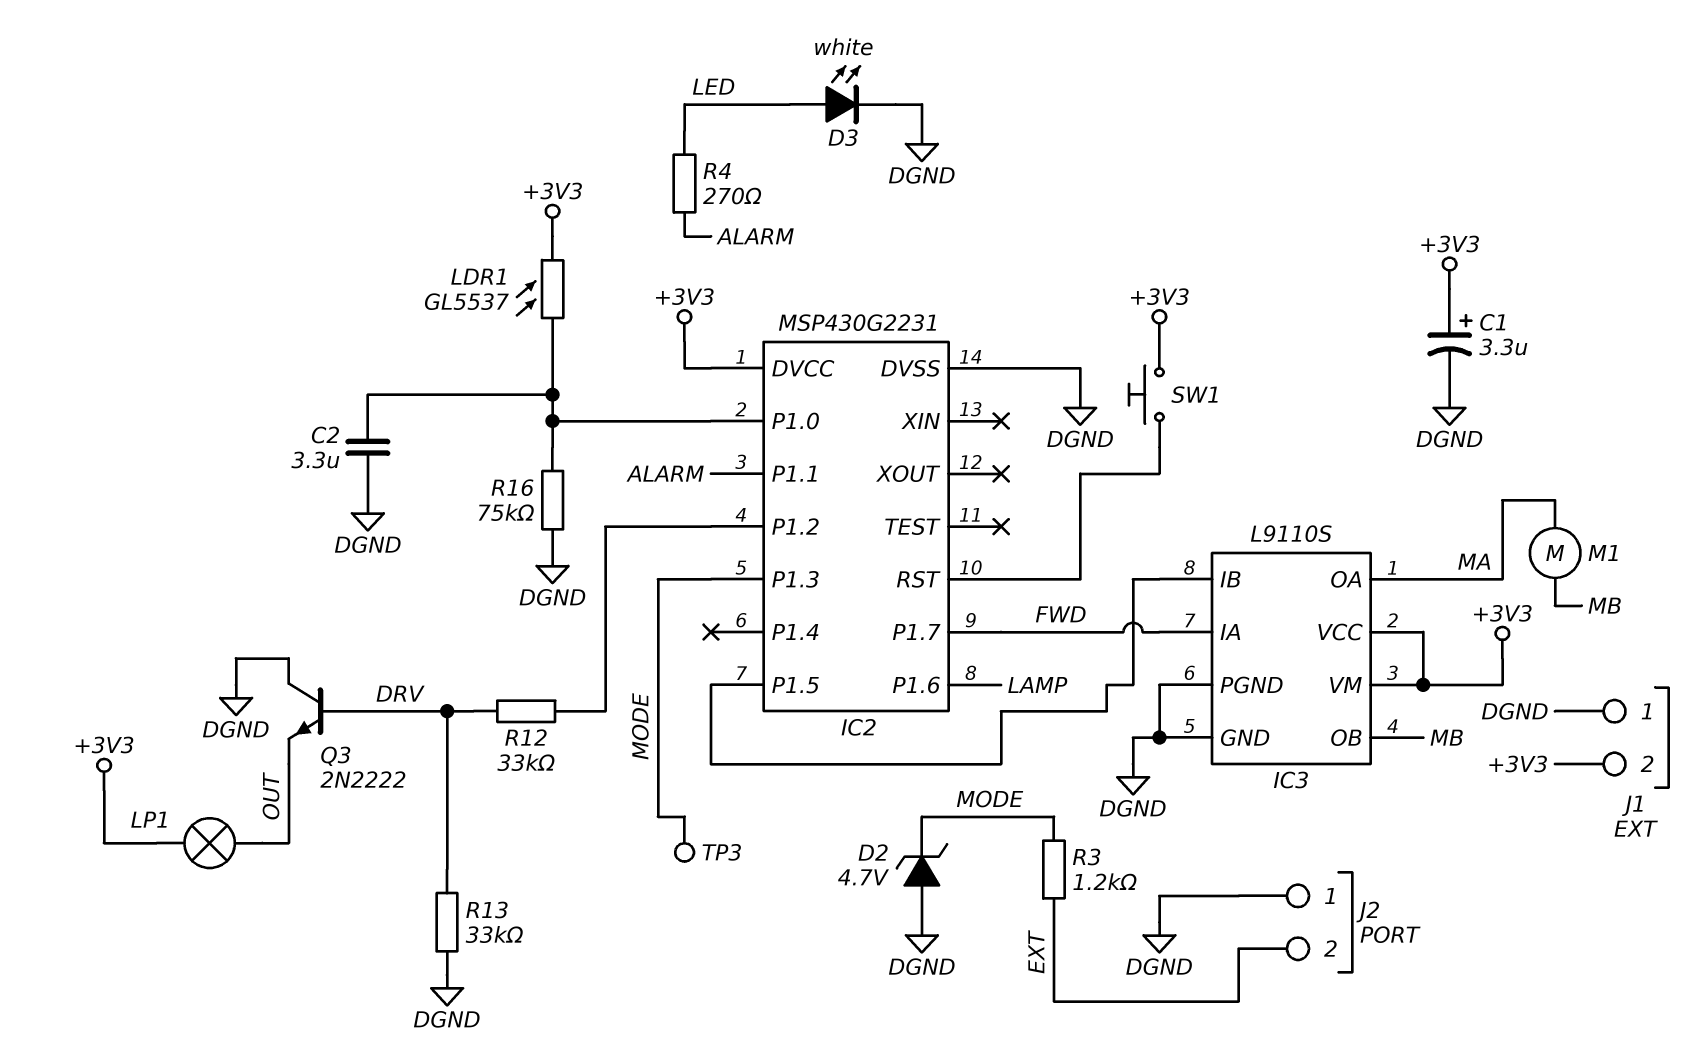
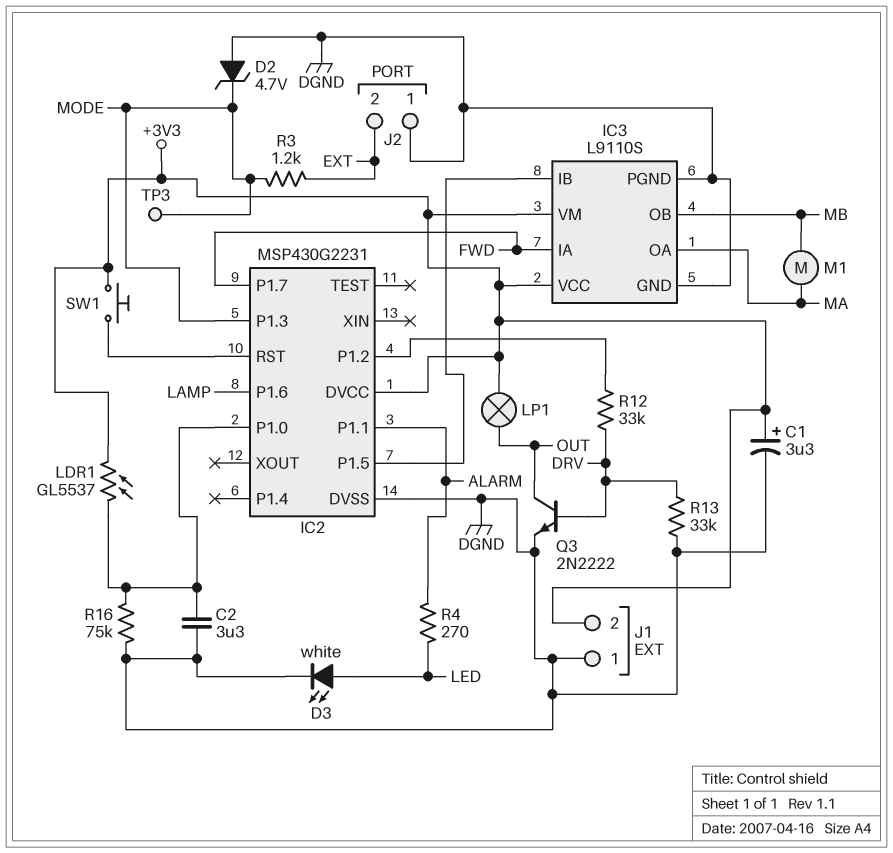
Q3: NPN 2N2222 (B DRV, C DGND, E OUT) -> NPN 2N2222 (B DRV, C OUT, E DGND)

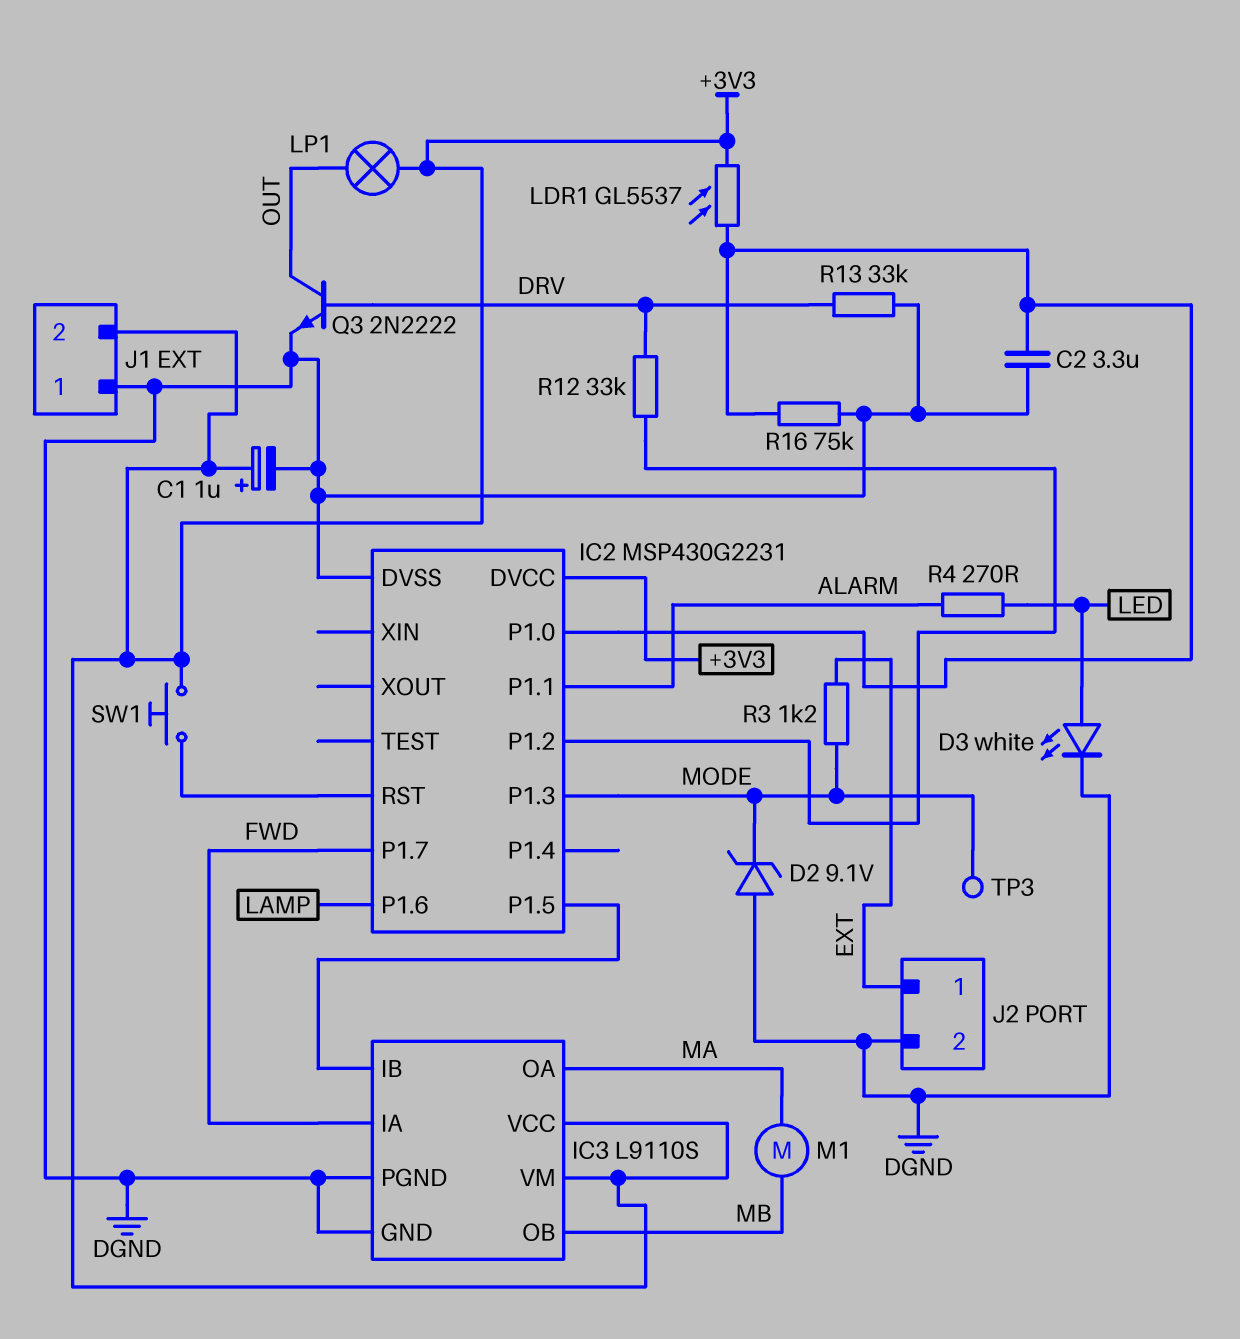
C1: 3.3uF (plus +3V3, minus DGND) -> 1uF (plus +3V3, minus DGND)
D2: zener 4.7V (A DGND, K MODE) -> zener 9.1V (A DGND, K MODE)
J2 pin 1: DGND -> EXT
J2 pin 2: EXT -> DGND

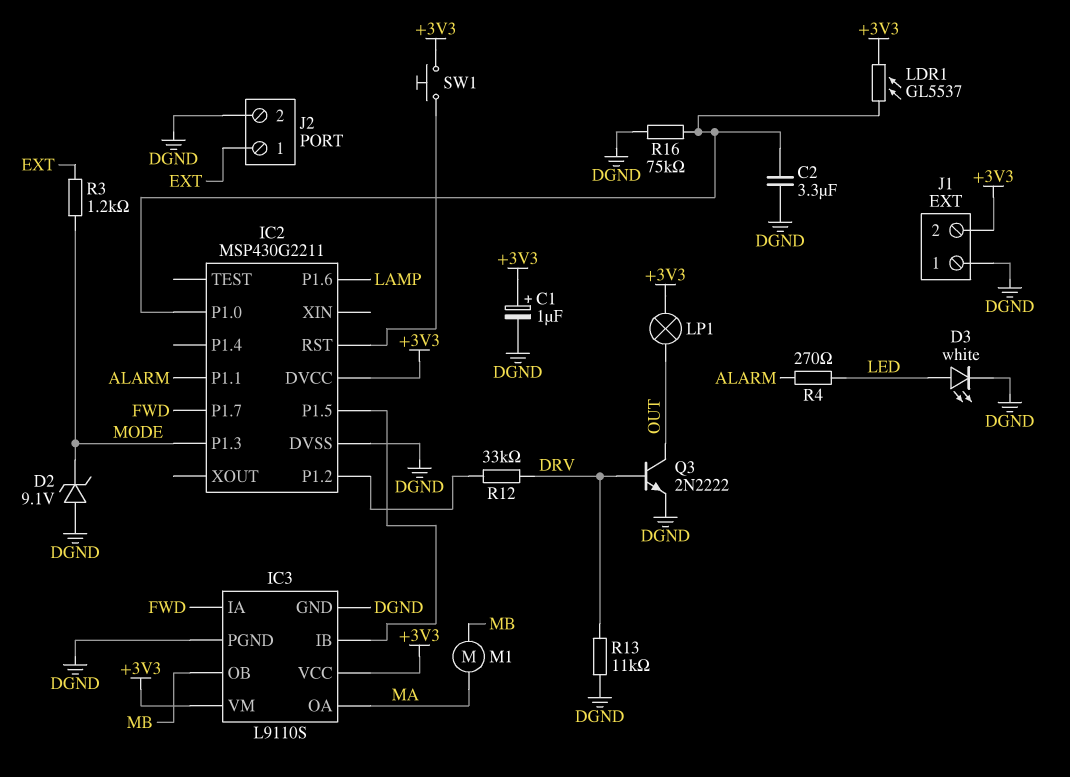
IC2: MSP430G2231 -> MSP430G2211
R13: 33k (DGND, DRV) -> 11k (DGND, DRV)
TP3: test point (MODE) -> none

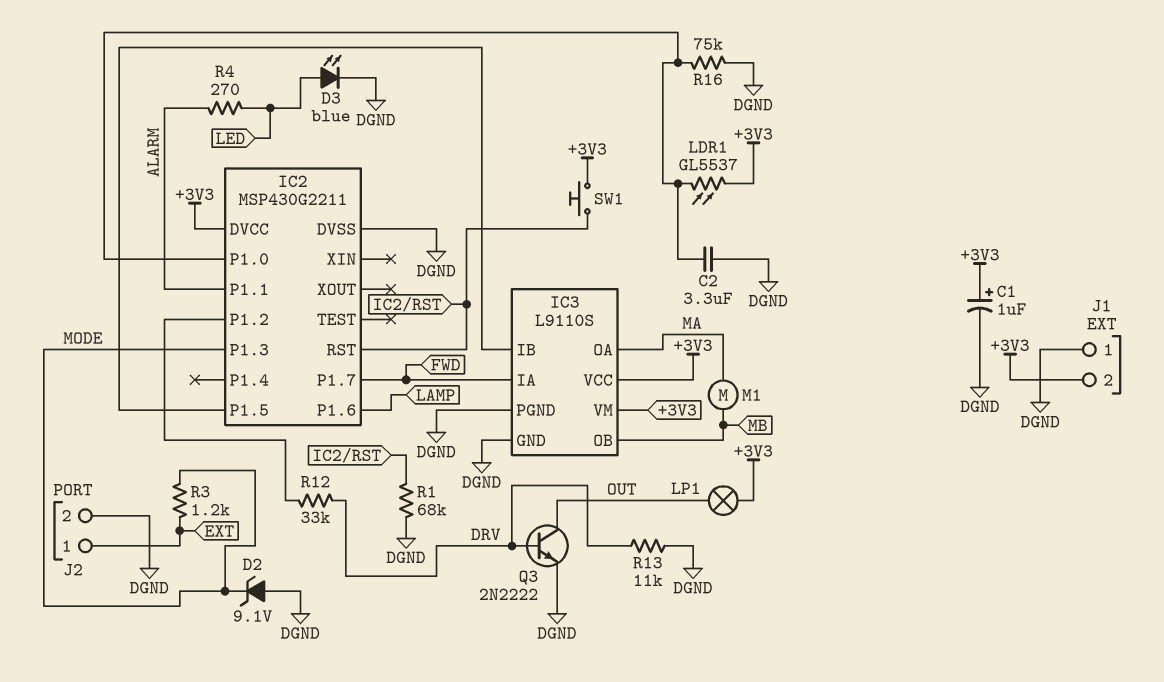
D3: LED white (A LED, K DGND) -> LED blue (A LED, K DGND)
R1: none -> 68k (DGND, IC2/RST)

